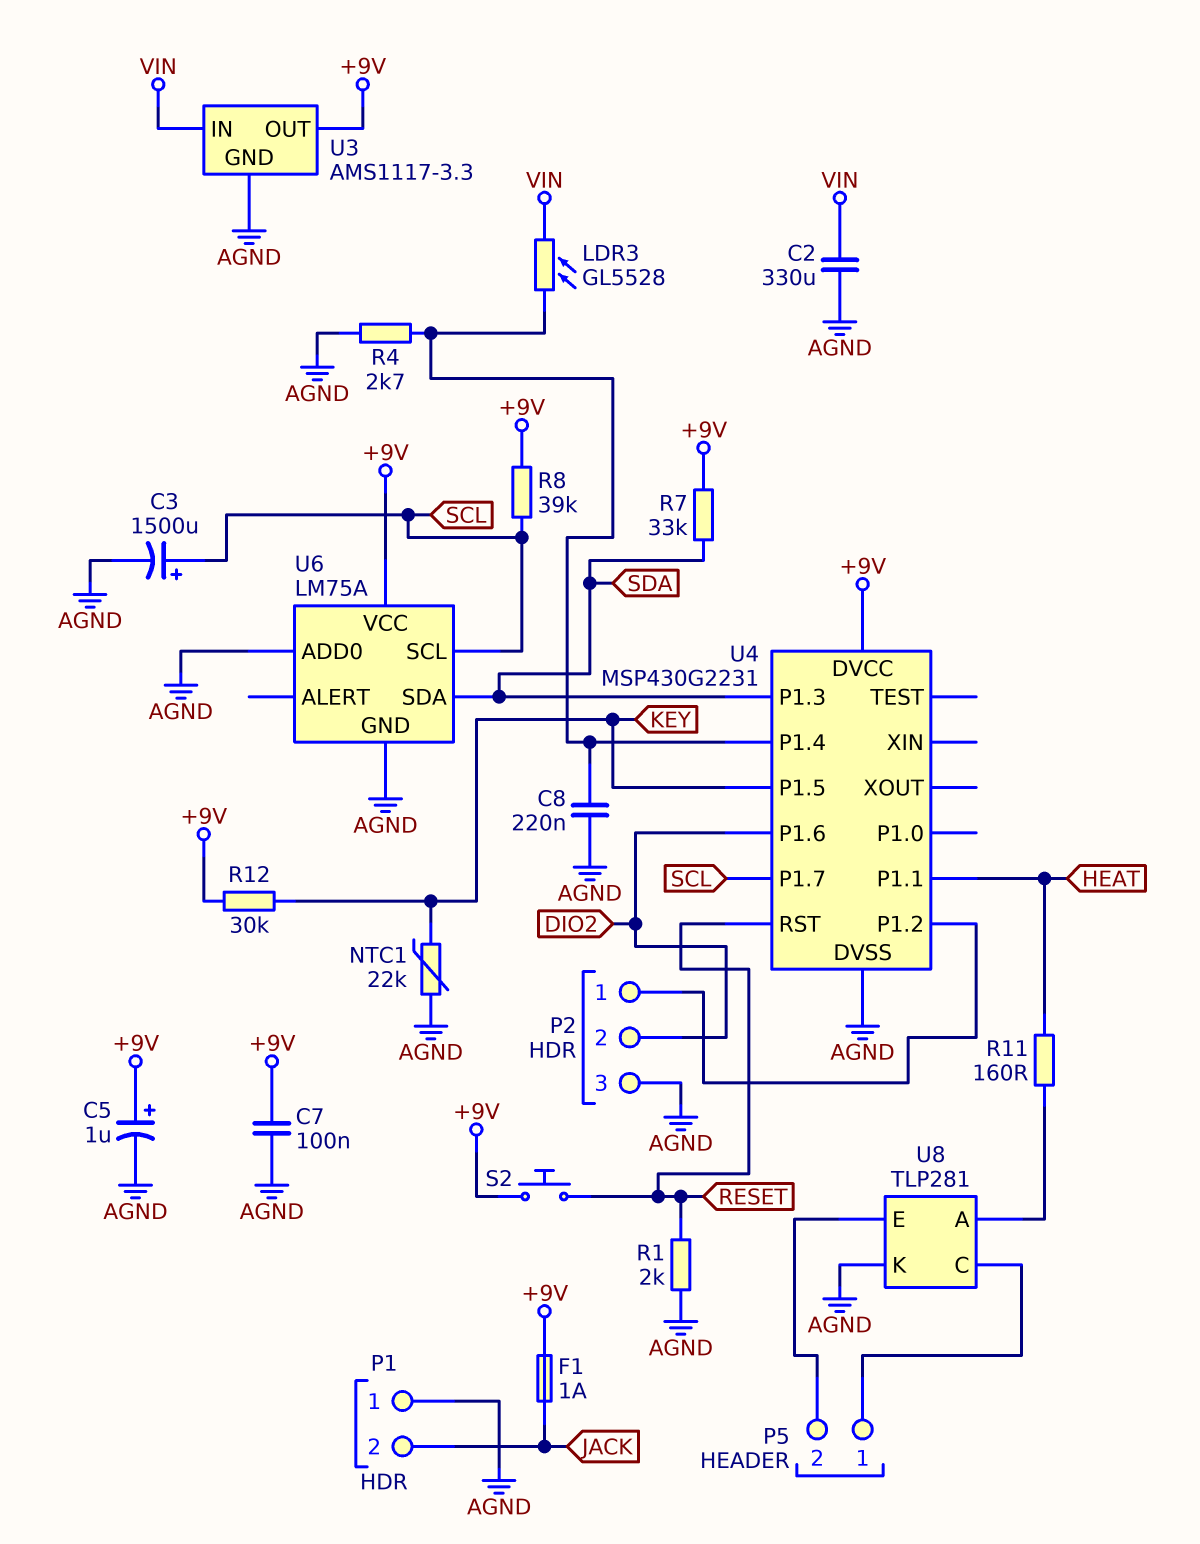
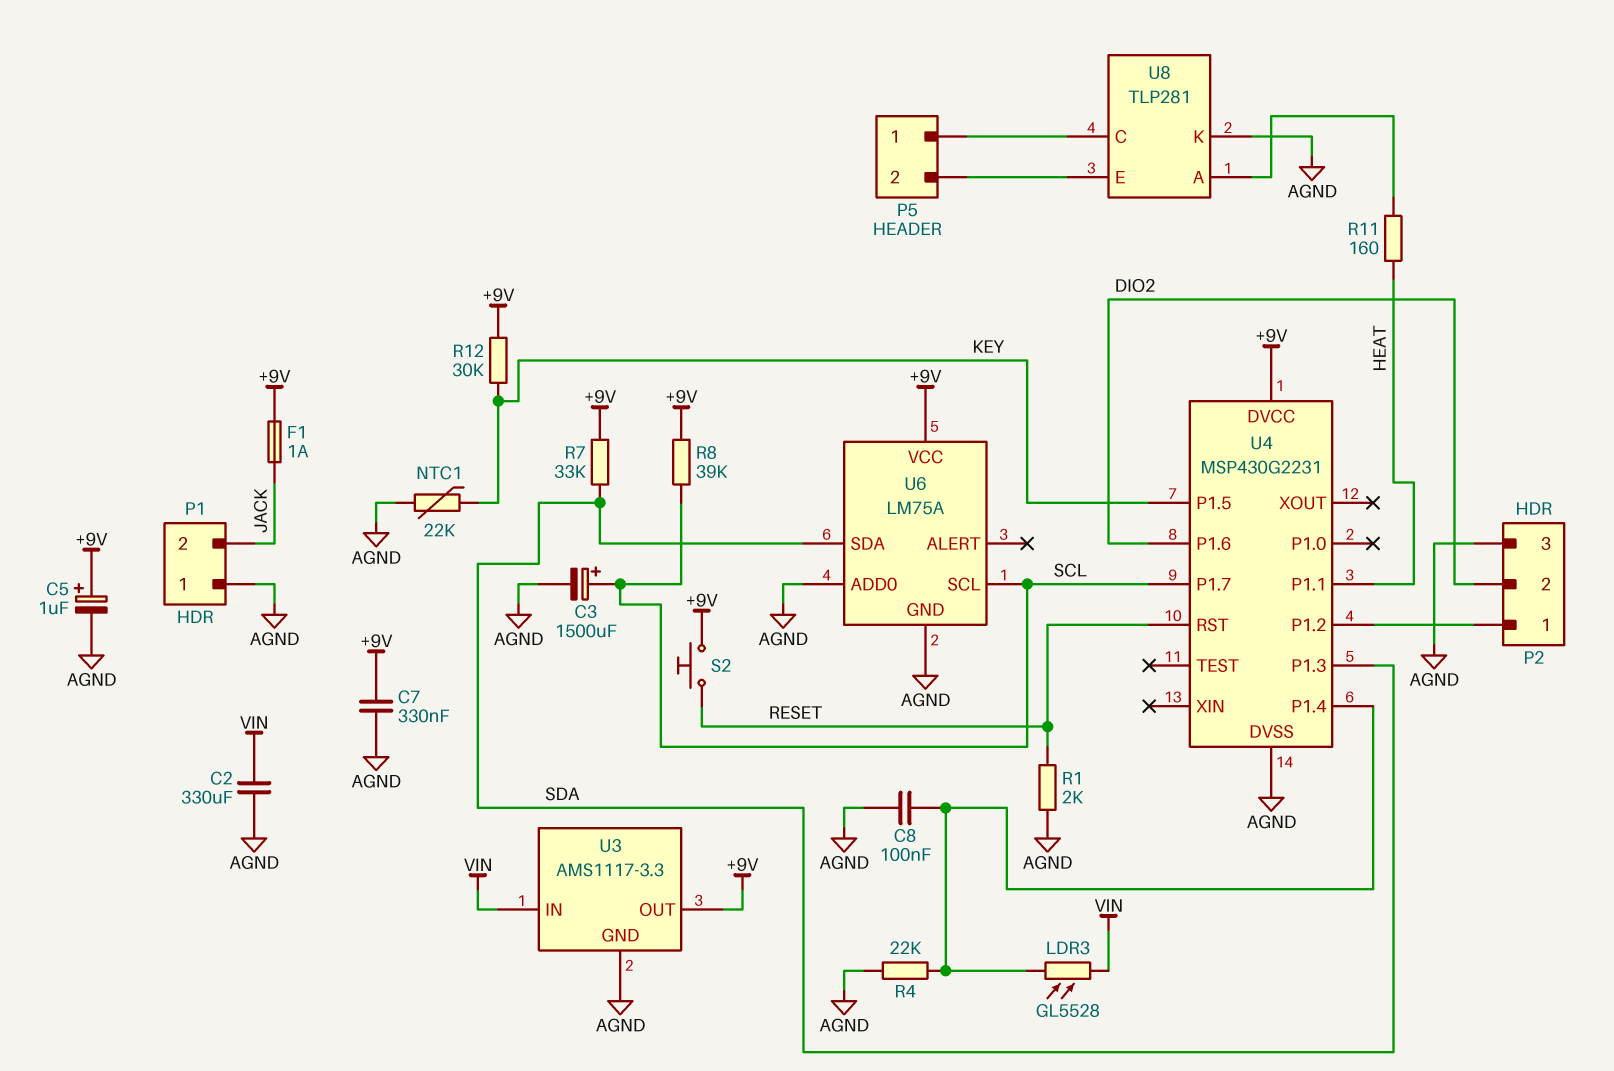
C7: 100nF (+9V, AGND) -> 330nF (+9V, AGND)
C8: 220nF (AGND, U4/P1.4) -> 100nF (AGND, U4/P1.4)
R4: 2.7k (AGND, U4/P1.4) -> 22k (AGND, U4/P1.4)

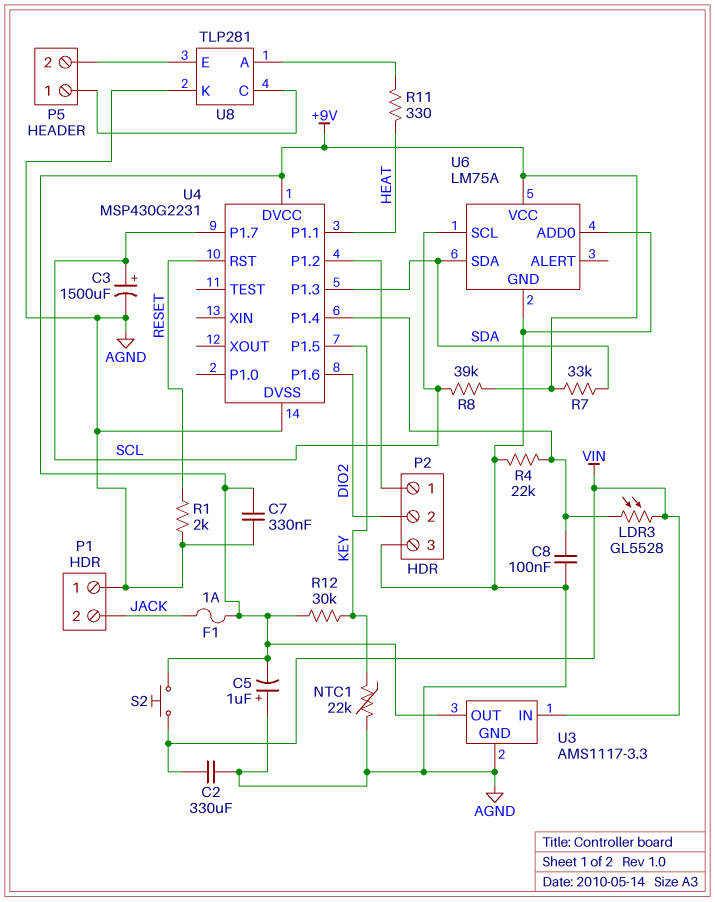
C5: 1uF (plus +9V, minus AGND) -> 1uF (plus AGND, minus +9V)
R11: 160 (HEAT, U8/A) -> 330 (HEAT, U8/A)
S2: button (+9V, RESET) -> button (+9V, VIN)

